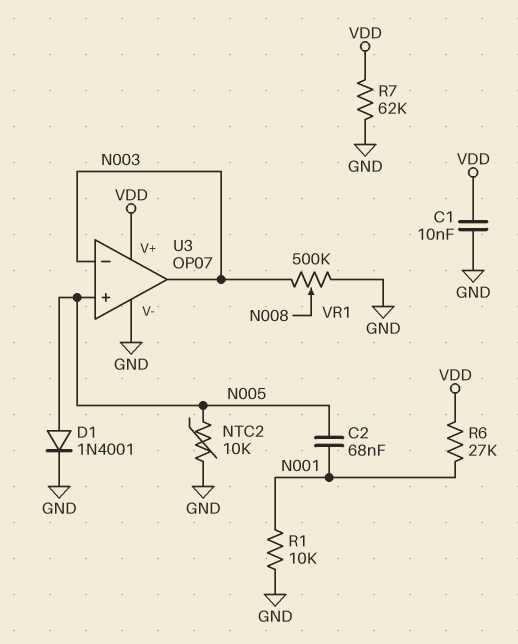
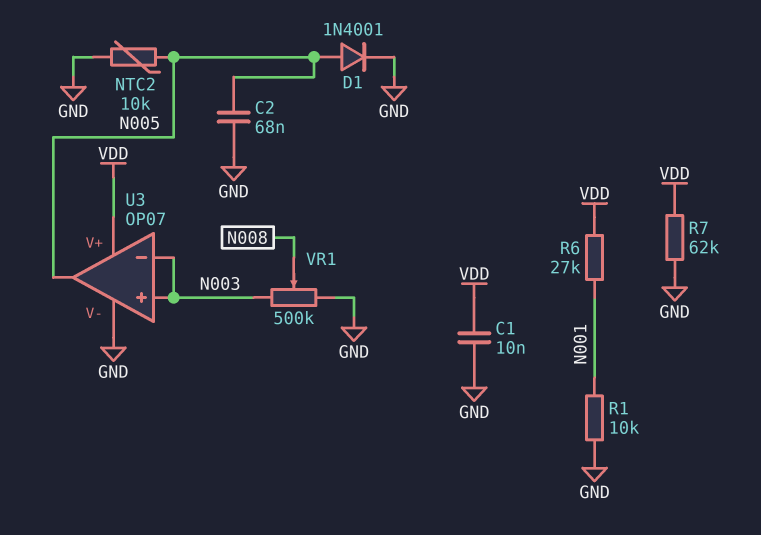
C2: 68nF (N001, N005) -> 68nF (GND, N005)
U3 pin in+: N005 -> N003
U3 pin out: N003 -> N005

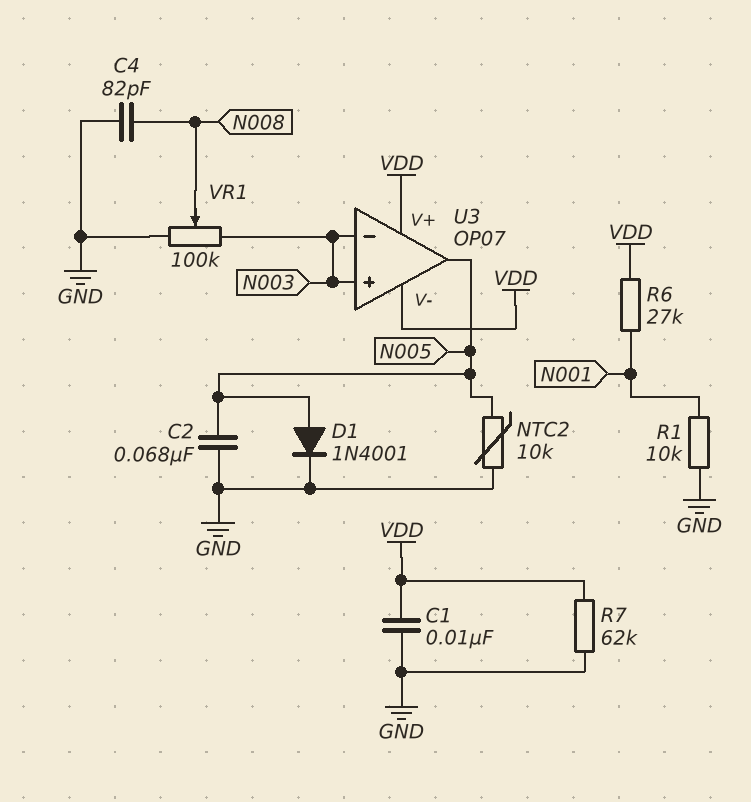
C4: none -> 82pF (GND, N008)
U3 pin V-: GND -> VDD
VR1: 500k (GND, N003, wiper N008) -> 100k (GND, N003, wiper N008)

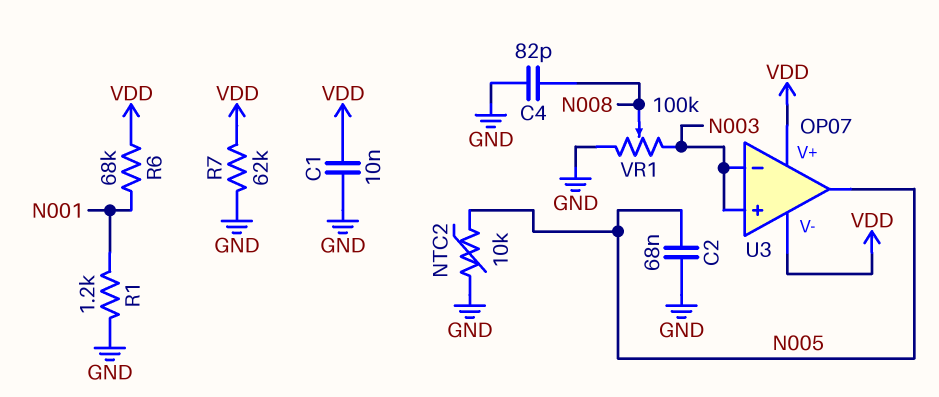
D1: diode 1N4001 (A N005, K GND) -> none
R1: 10k (GND, N001) -> 1.2k (GND, N001)
R6: 27k (N001, VDD) -> 68k (N001, VDD)

